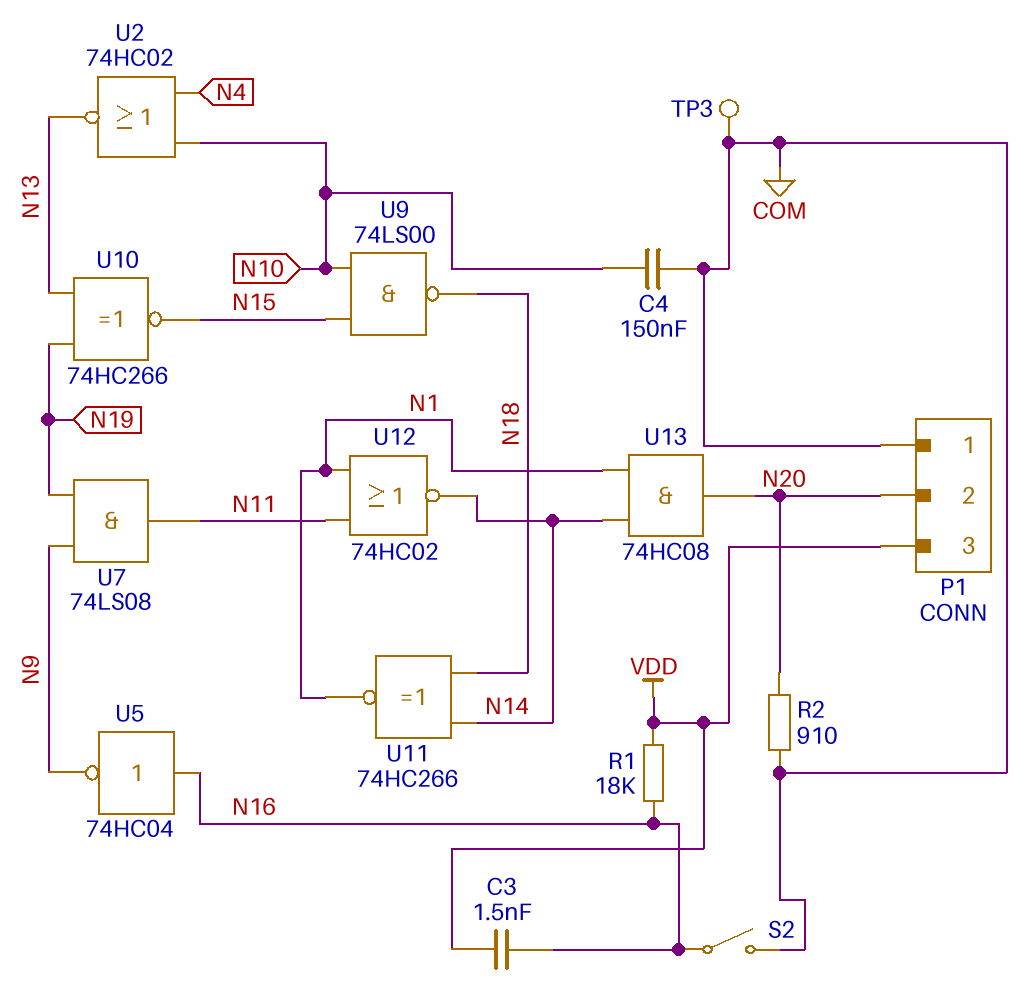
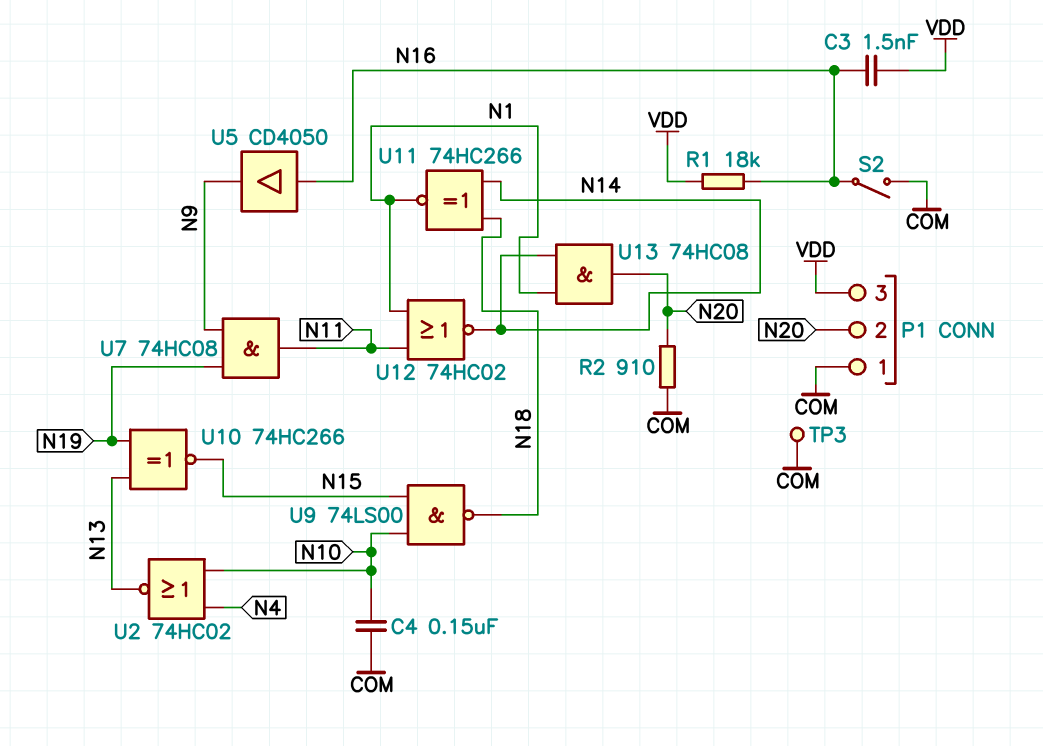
U5: NOT 74HC04 (in N16, out N9) -> buffer CD4050 (in N16, out N9)
U7: AND 74LS08 (in N9, in N19, out N11) -> AND 74HC08 (in N9, in N19, out N11)

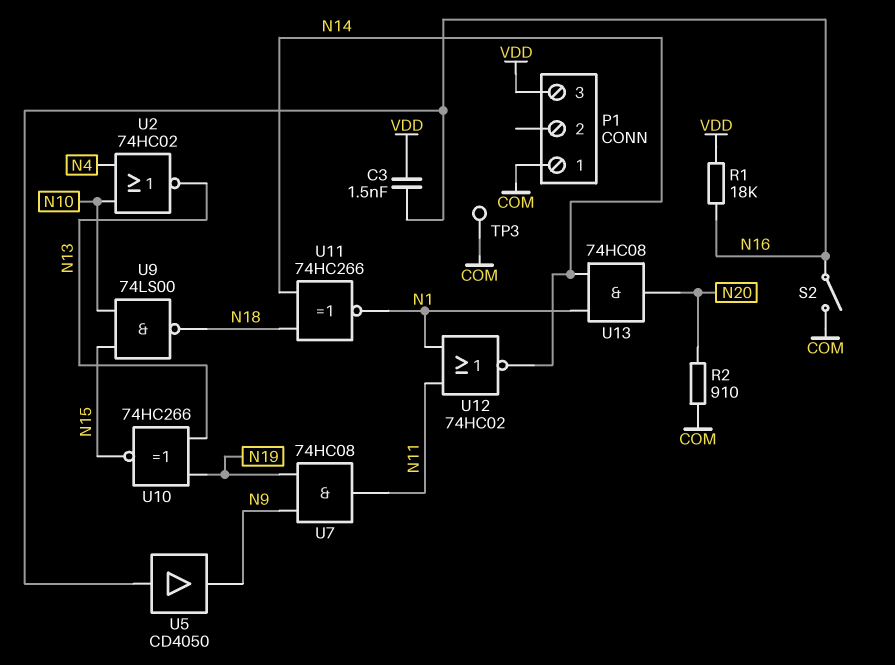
C4: 150nF (COM, N10) -> none
P1 pin 2: N20 -> none

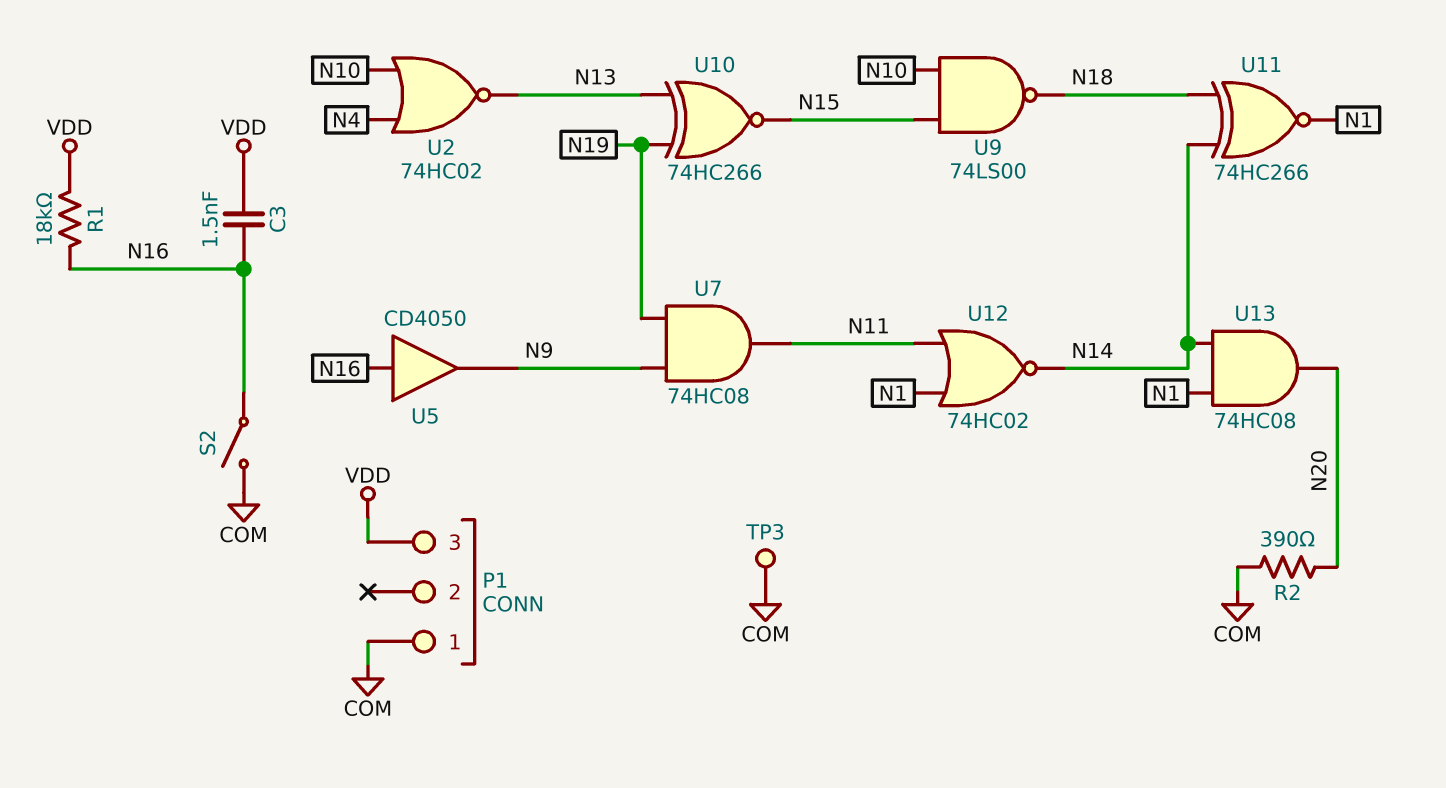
R2: 910 (COM, N20) -> 390 (COM, N20)

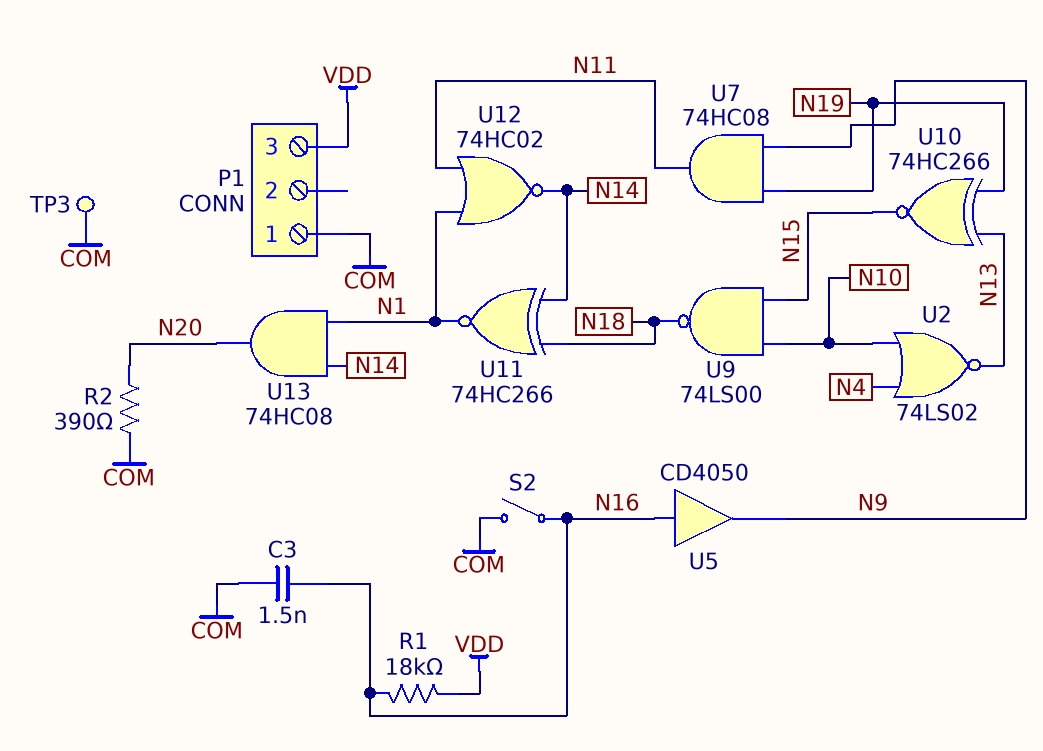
C3: 1.5nF (N16, VDD) -> 1.5nF (COM, N16)
U2: NOR 74HC02 (in N4, in N10, out N13) -> NOR 74LS02 (in N4, in N10, out N13)

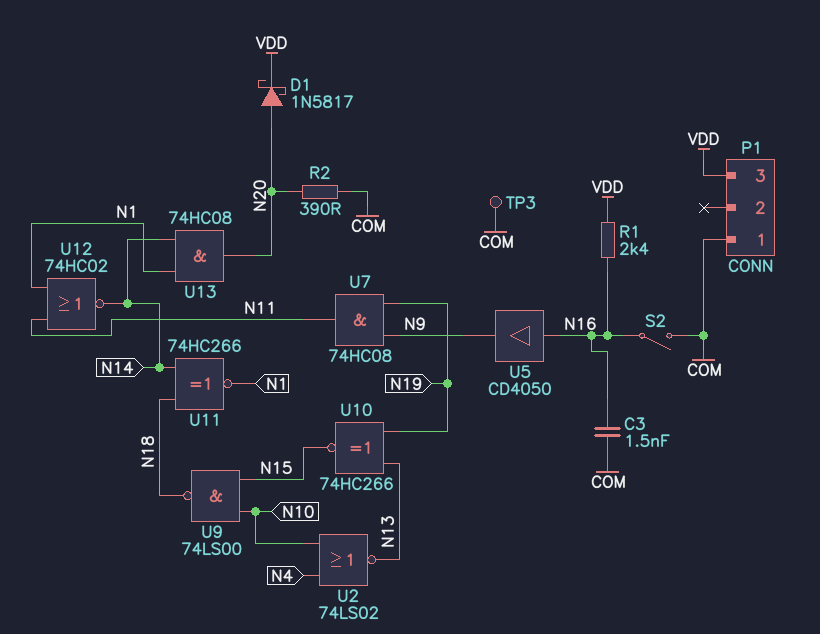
D1: none -> schottky 1N5817 (A N20, K VDD)
R1: 18k (N16, VDD) -> 2.4k (N16, VDD)

